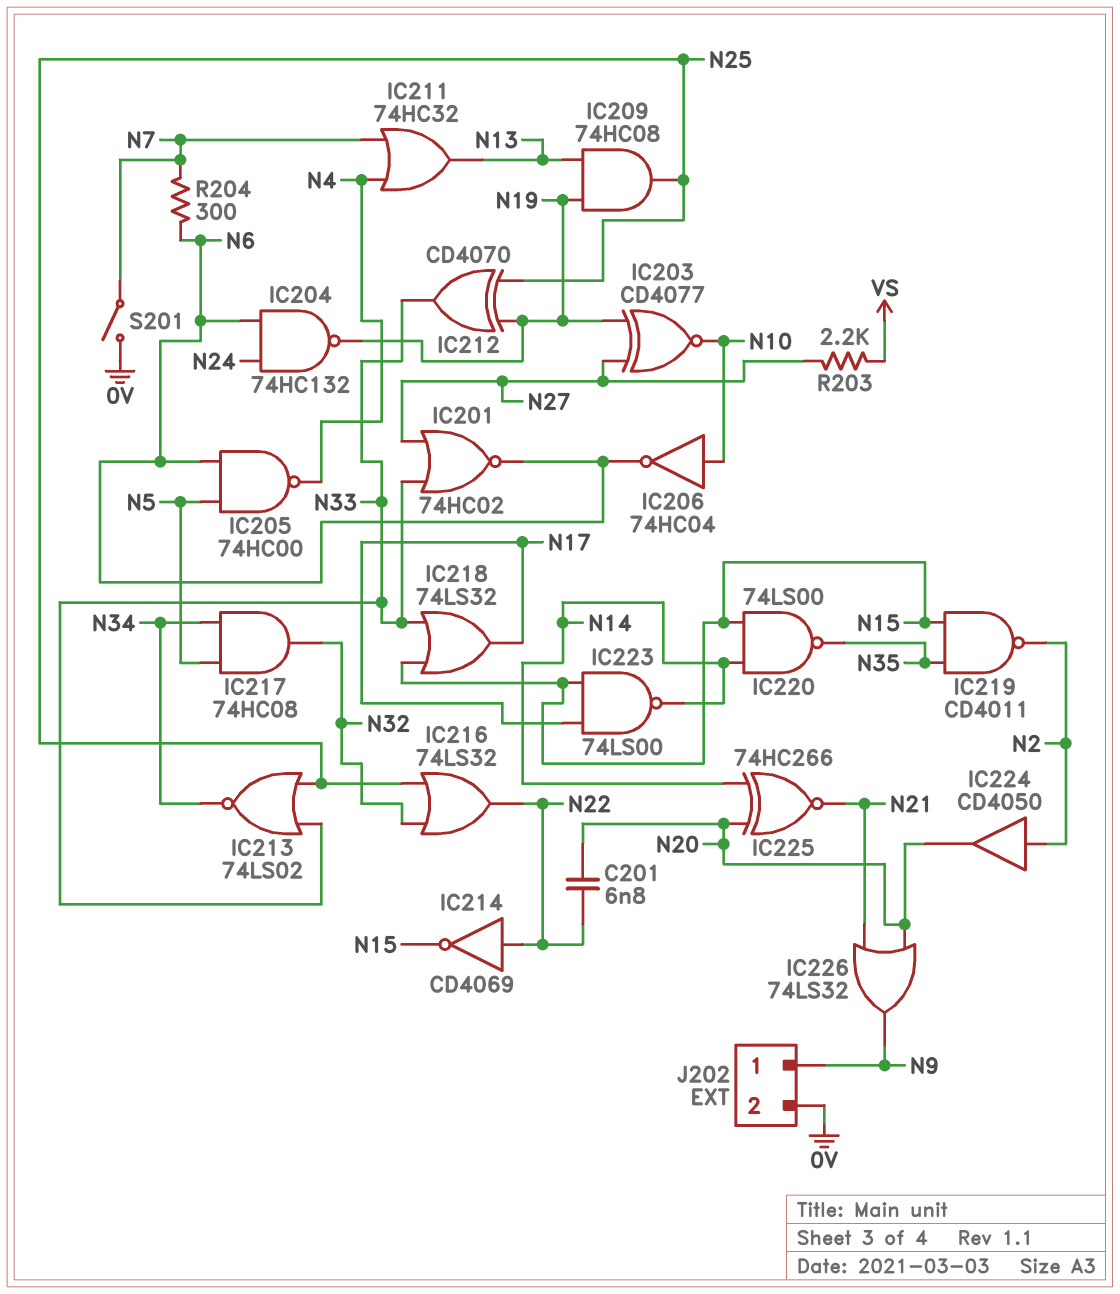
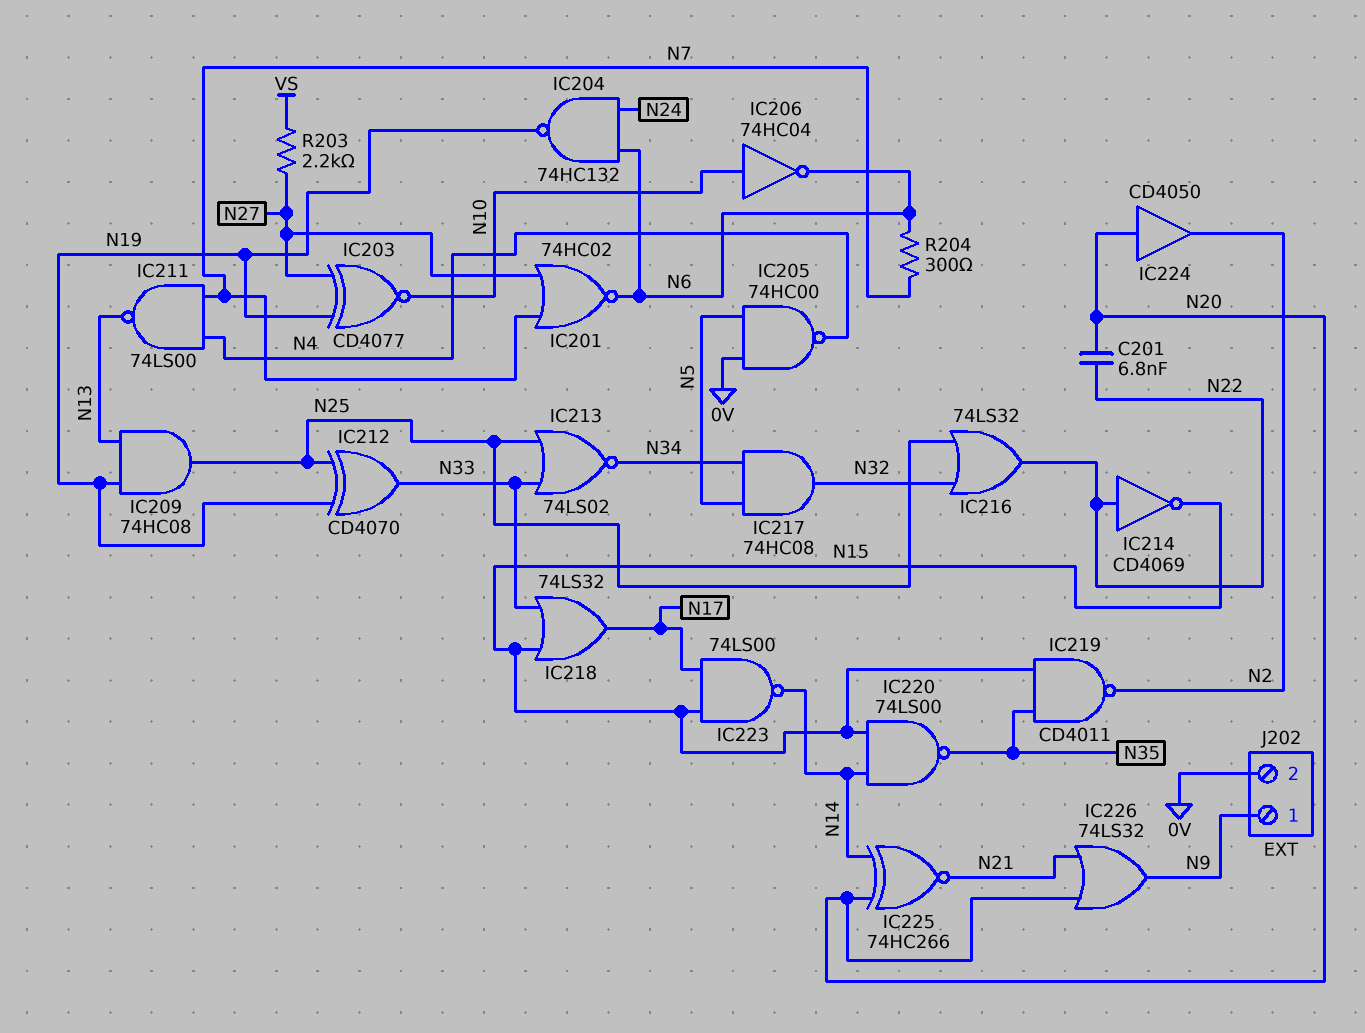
IC201: NOR 74HC02 (in N27, in N33, out N6) -> NOR 74HC02 (in N7, in N27, out N6)
IC205: NAND 74HC00 (in N5, in N6, out N4) -> NAND 74HC00 (in 0V, in N5, out N4)
IC211: OR 74HC32 (in N4, in N7, out N13) -> NAND 74LS00 (in N4, in N7, out N13)
IC224: buffer CD4050 (in N2, out N20) -> buffer CD4050 (in N20, out N2)
S201: switch (0V, N7) -> none

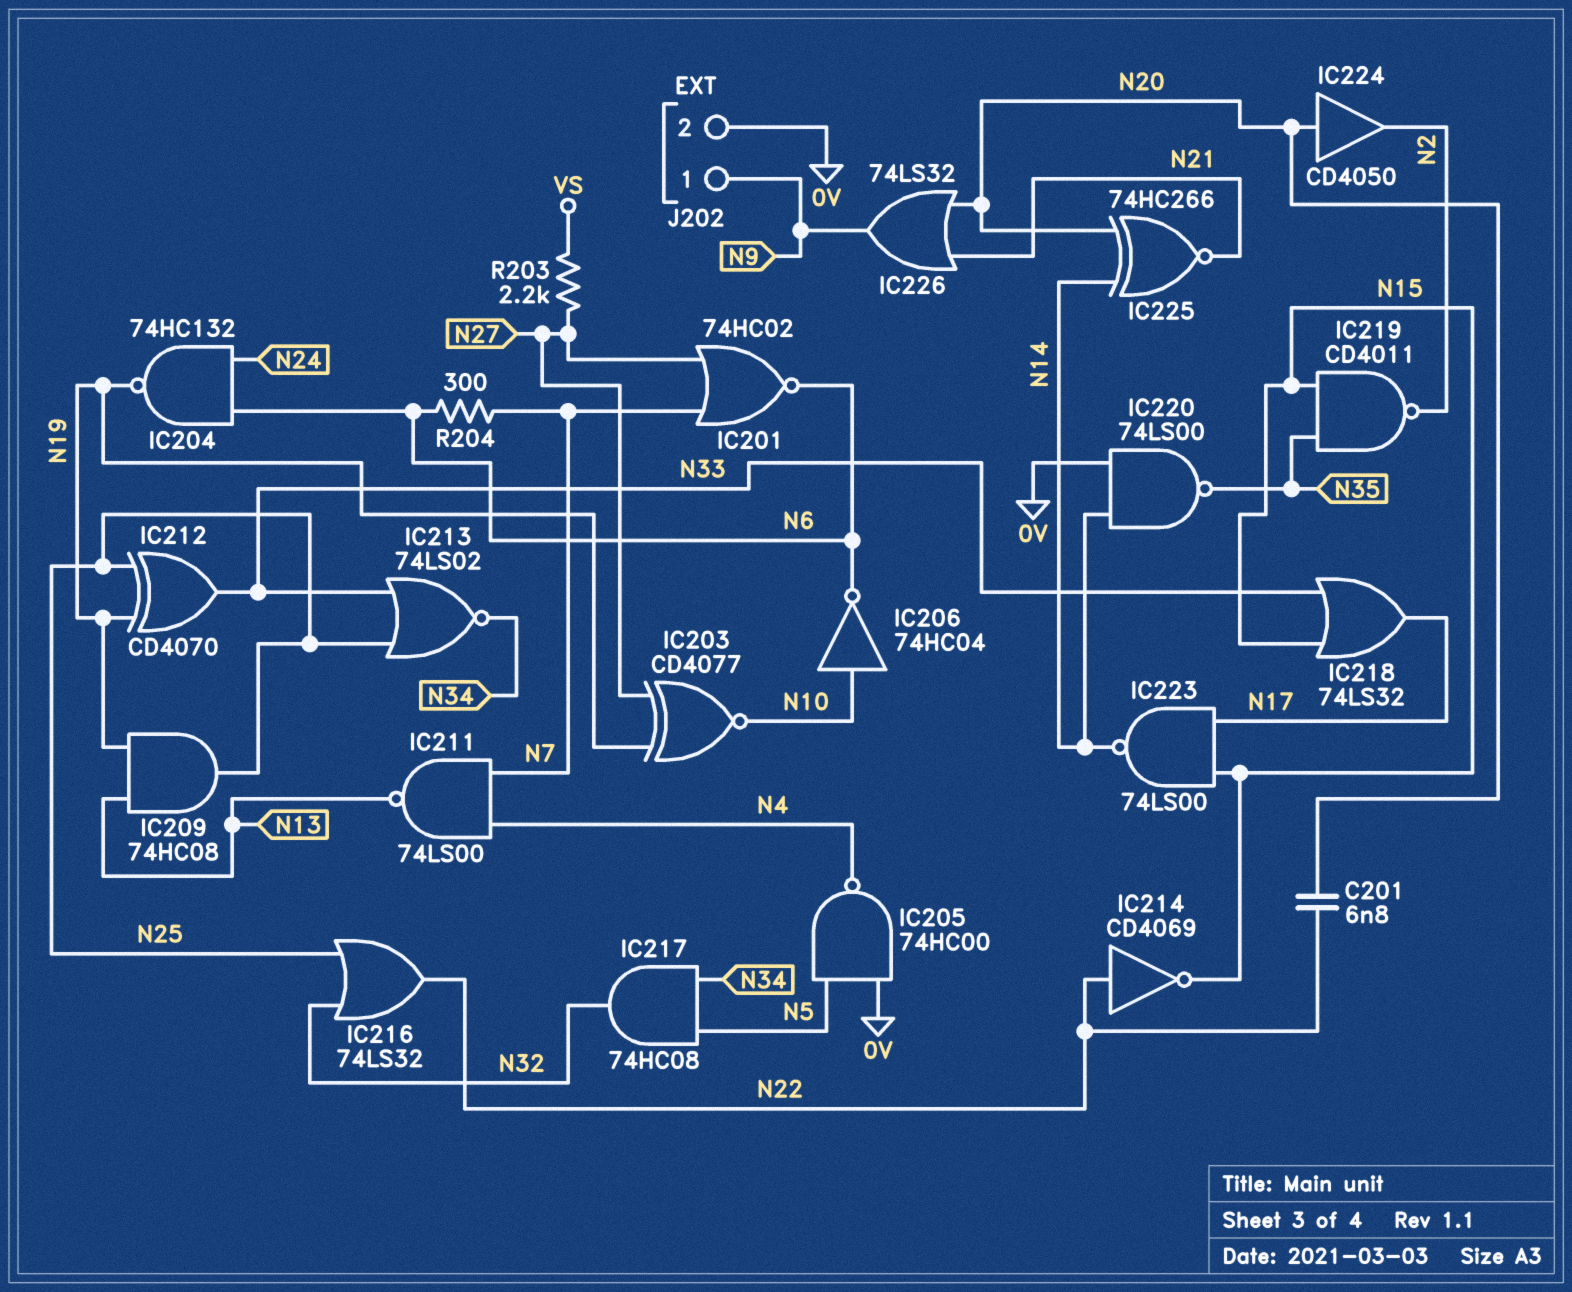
IC220: NAND 74LS00 (in N14, in N15, out N35) -> NAND 74LS00 (in 0V, in N14, out N35)

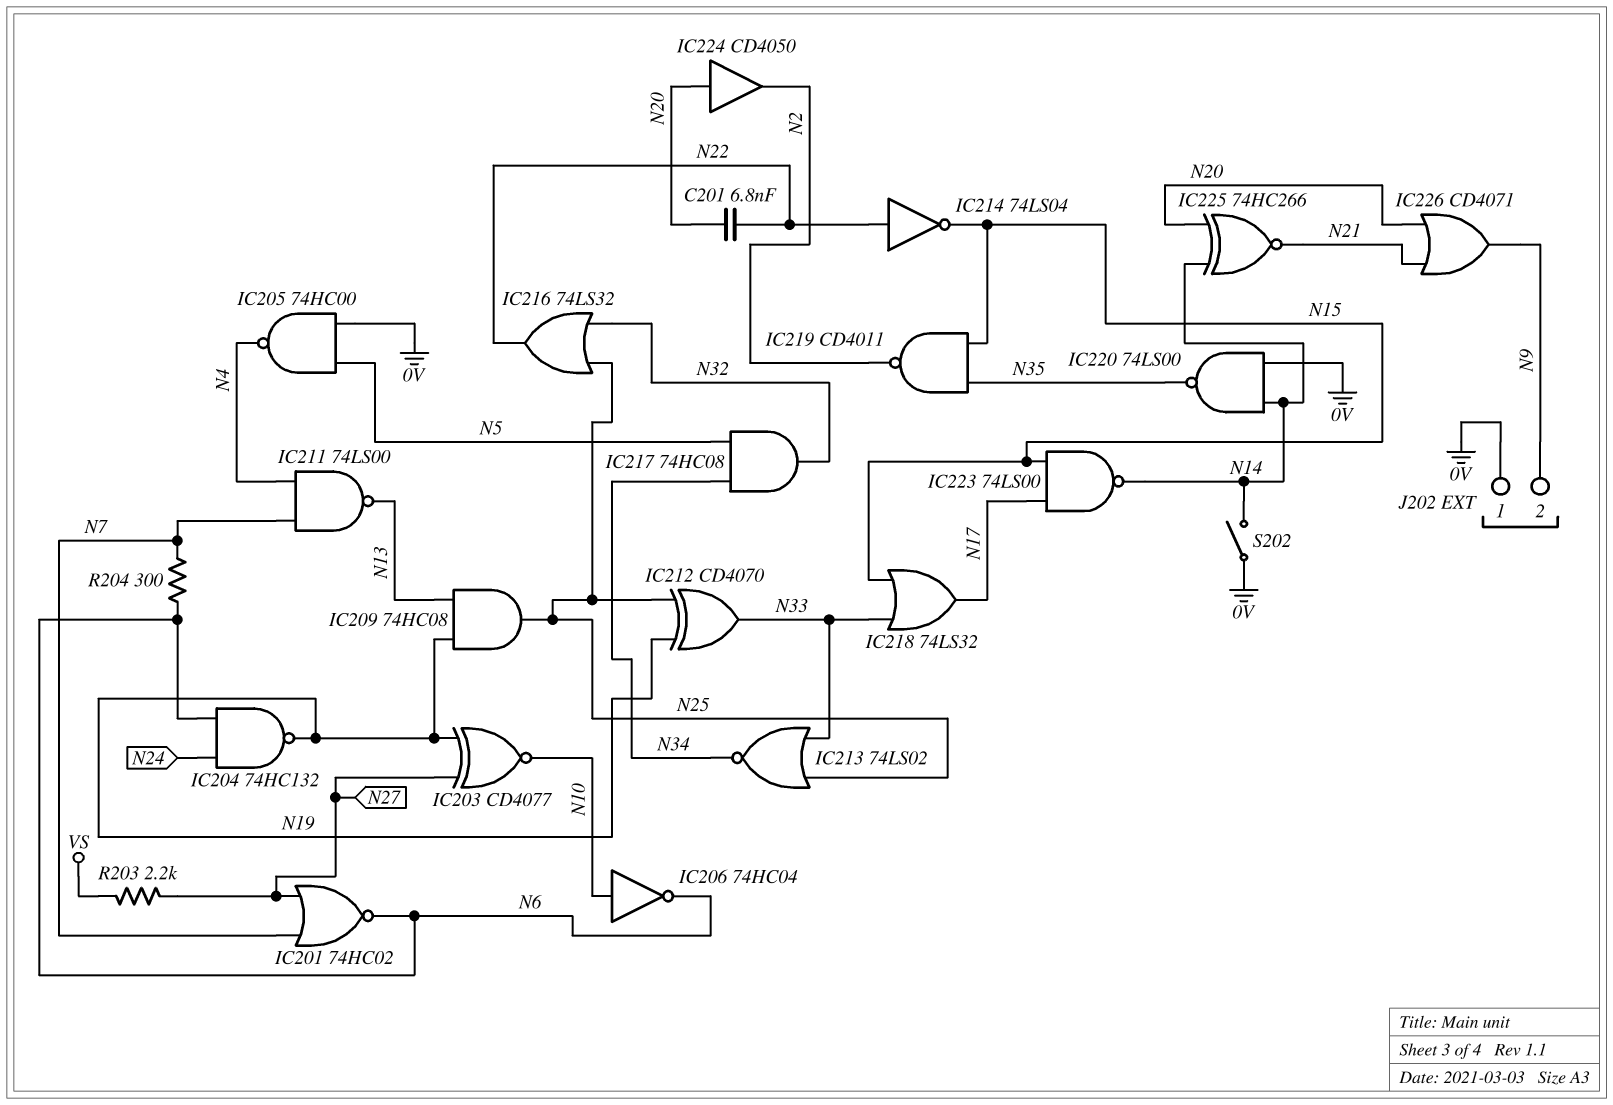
IC214: NOT CD4069 (in N22, out N15) -> NOT 74LS04 (in N22, out N15)
IC226: OR 74LS32 (in N20, in N21, out N9) -> OR CD4071 (in N20, in N21, out N9)
J202 pin 1: N9 -> 0V
J202 pin 2: 0V -> N9
S202: none -> switch (0V, N14)

